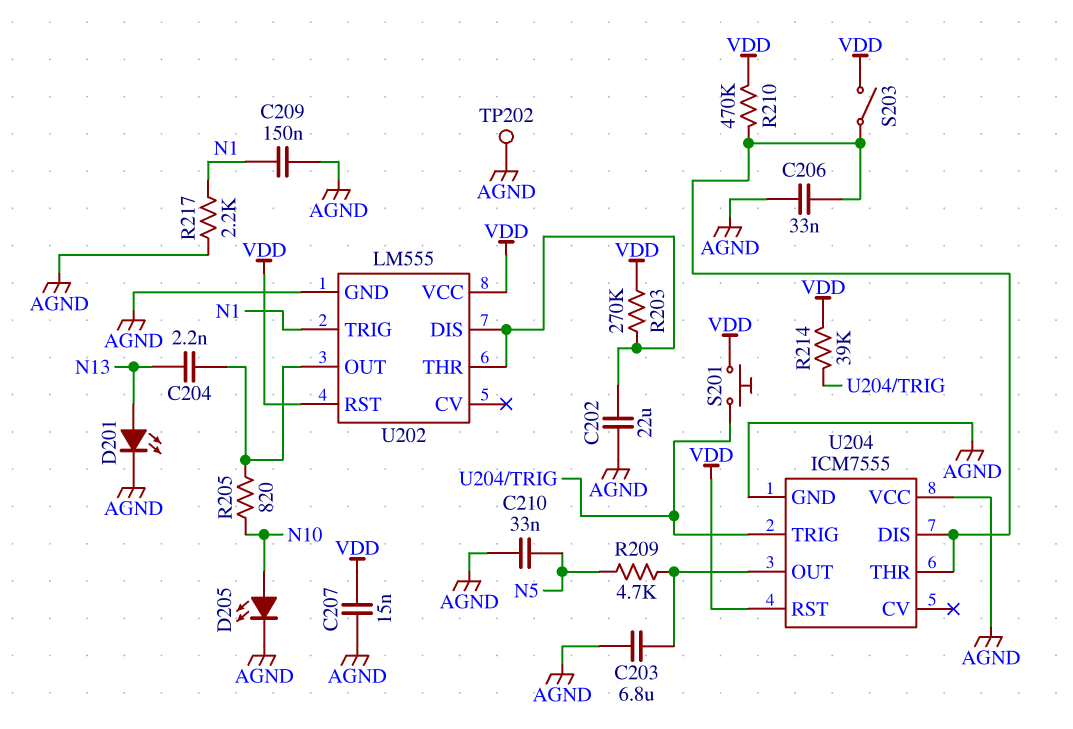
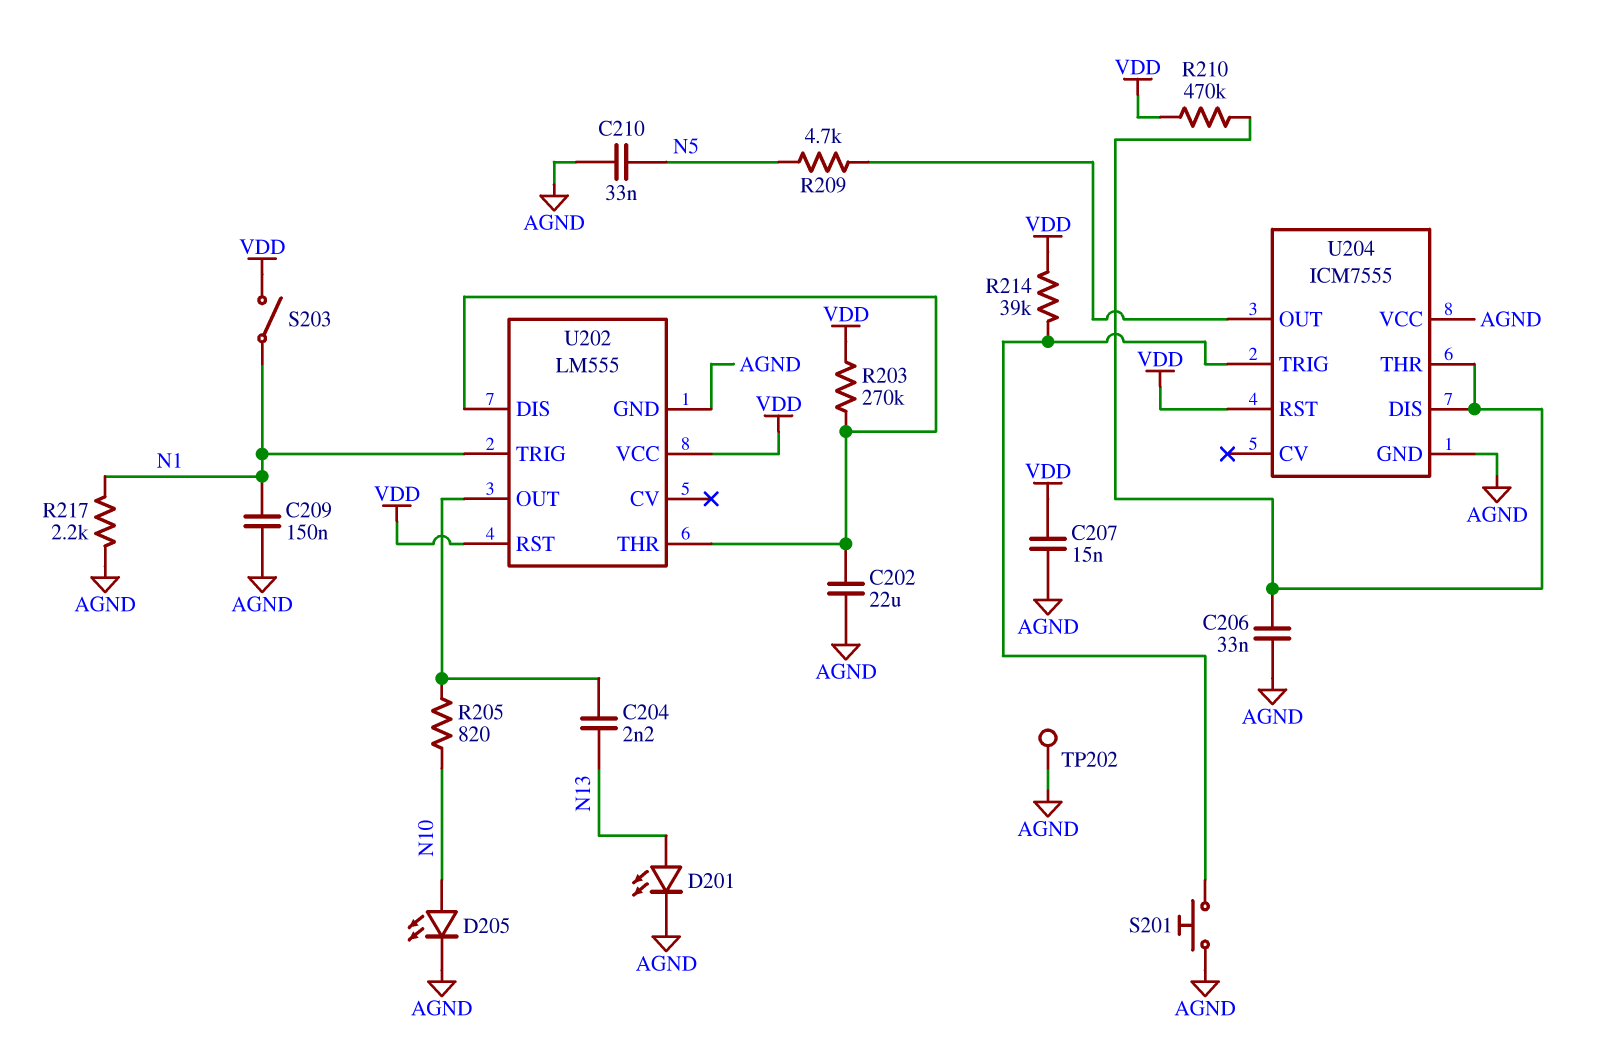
C203: 6.8uF (AGND, U204/OUT) -> none
S201: button (U204/TRIG, VDD) -> button (AGND, U204/TRIG)
S203: switch (U204/DIS, VDD) -> switch (N1, VDD)

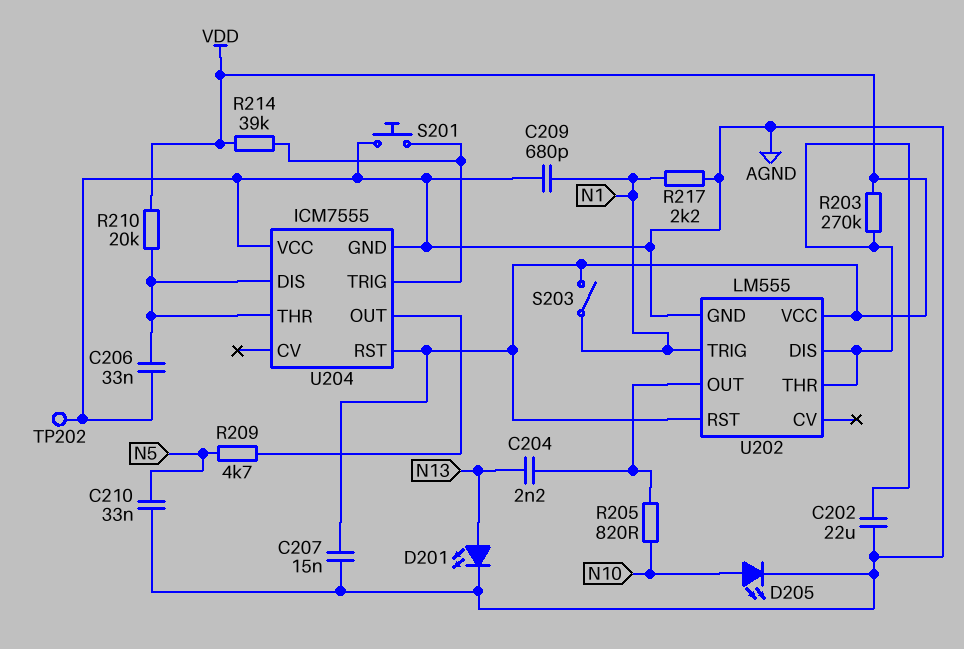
C209: 150nF (AGND, N1) -> 680pF (AGND, N1)
R210: 470k (U204/DIS, VDD) -> 20k (U204/DIS, VDD)

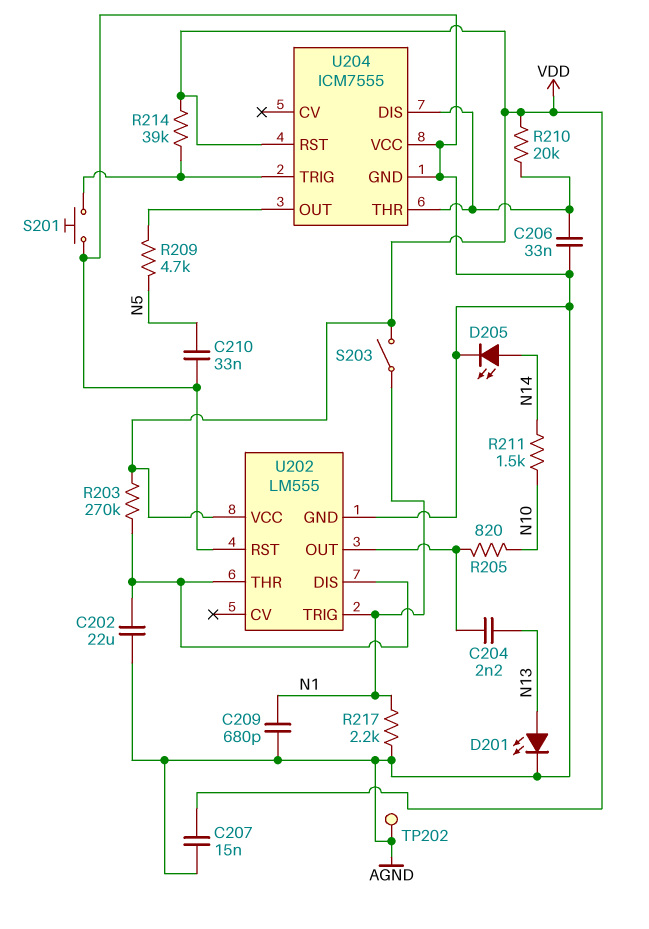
D205: LED (A N10, K AGND) -> LED (A N14, K AGND)
R211: none -> 1.5k (N10, N14)
U202 pin RST: VDD -> AGND

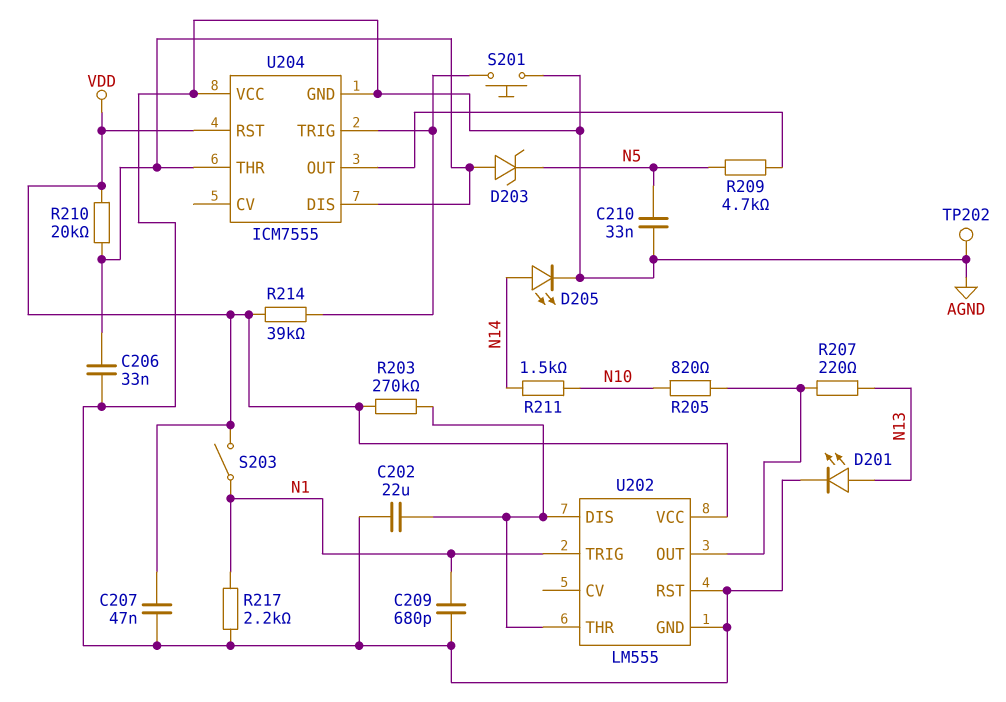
C204: 2.2nF (N13, U202/OUT) -> none
C207: 15nF (AGND, VDD) -> 47nF (AGND, VDD)
D203: none -> zener (A U204/DIS, K N5)
R207: none -> 220 (N13, U202/OUT)

